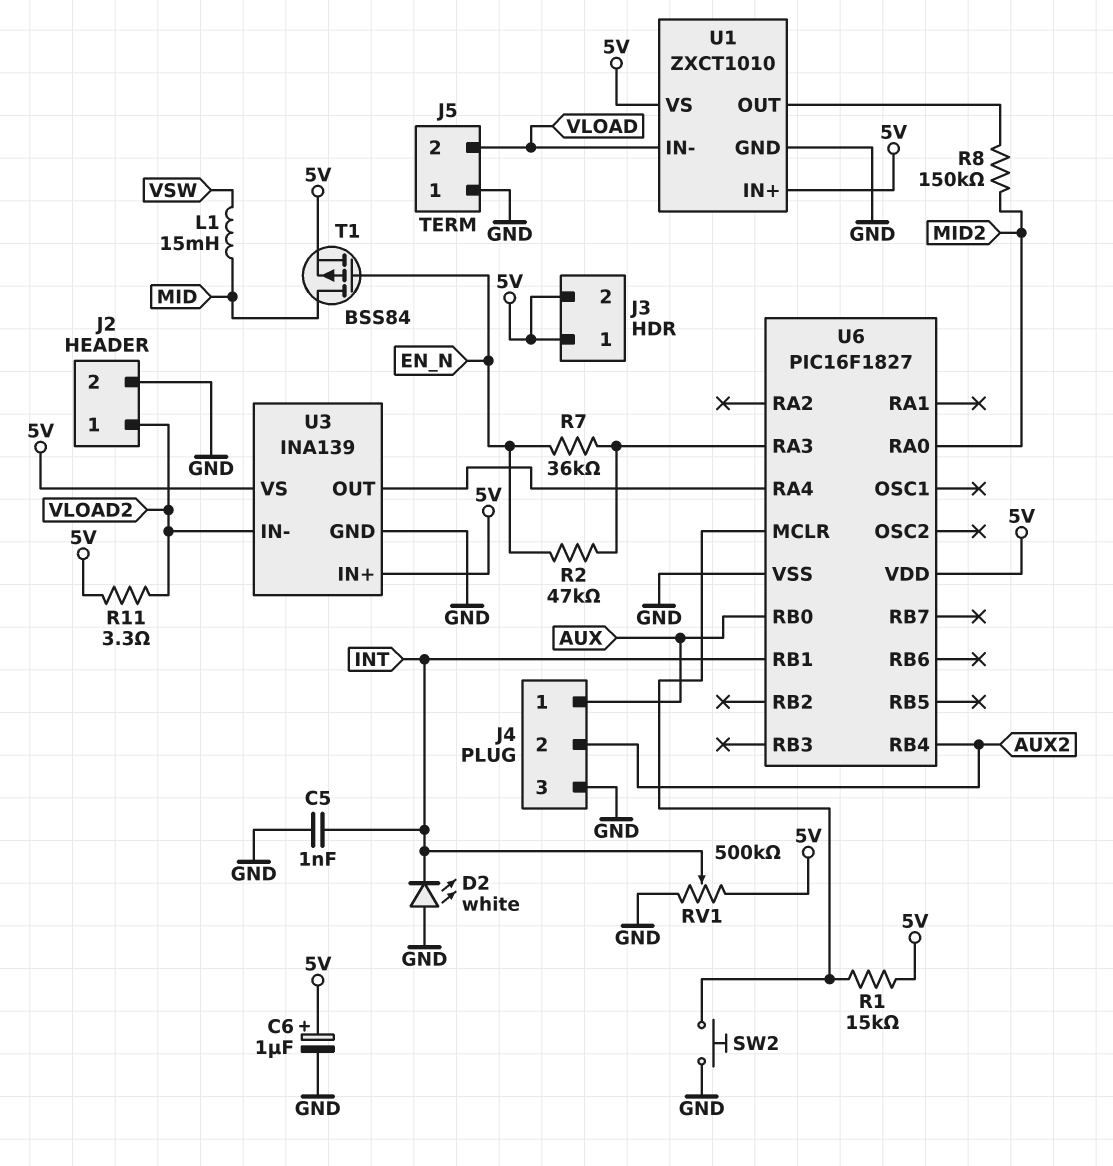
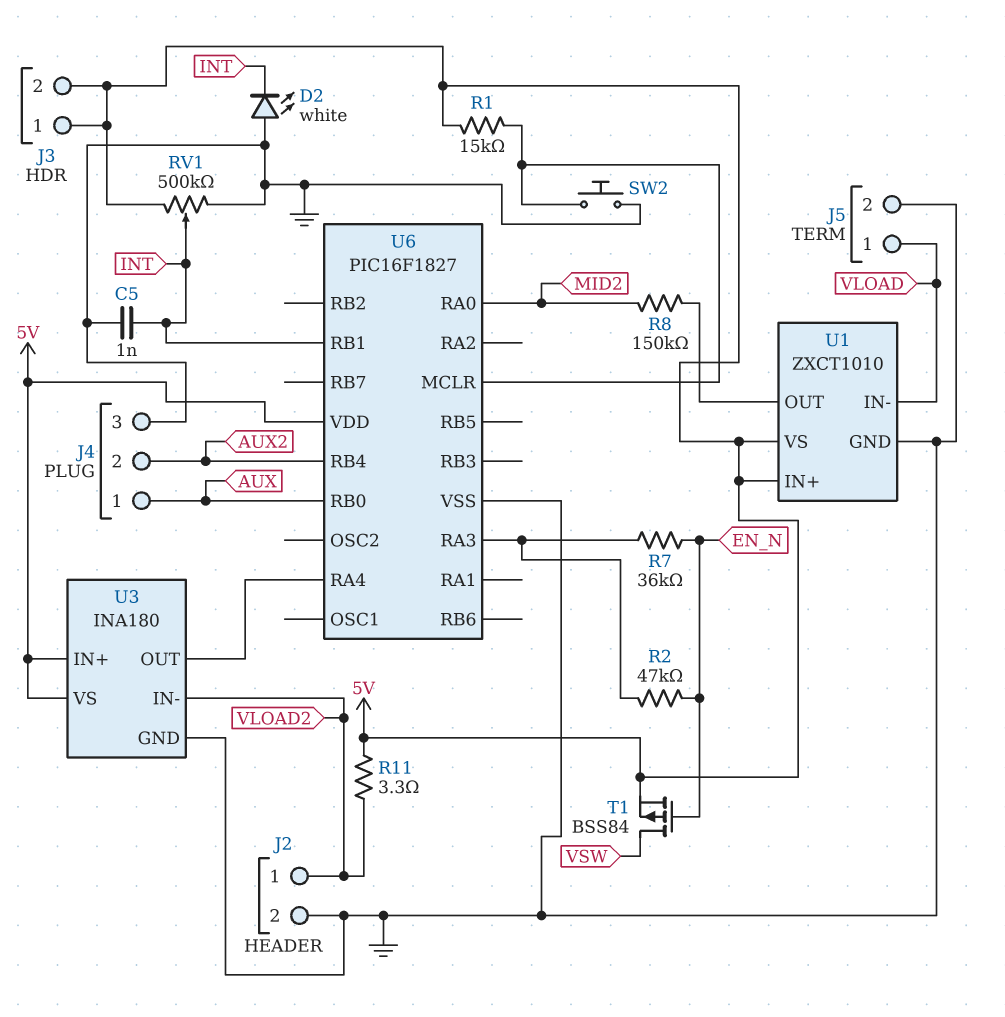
C6: 1uF (plus 5V, minus GND) -> none
J5 pin 1: GND -> VLOAD
J5 pin 2: VLOAD -> GND
L1: 15mH (MID, VSW) -> none
T1: PMOS BSS84 (G EN_N, D MID, S 5V) -> PMOS BSS84 (G EN_N, D VSW, S 5V)
U3: INA139 -> INA180

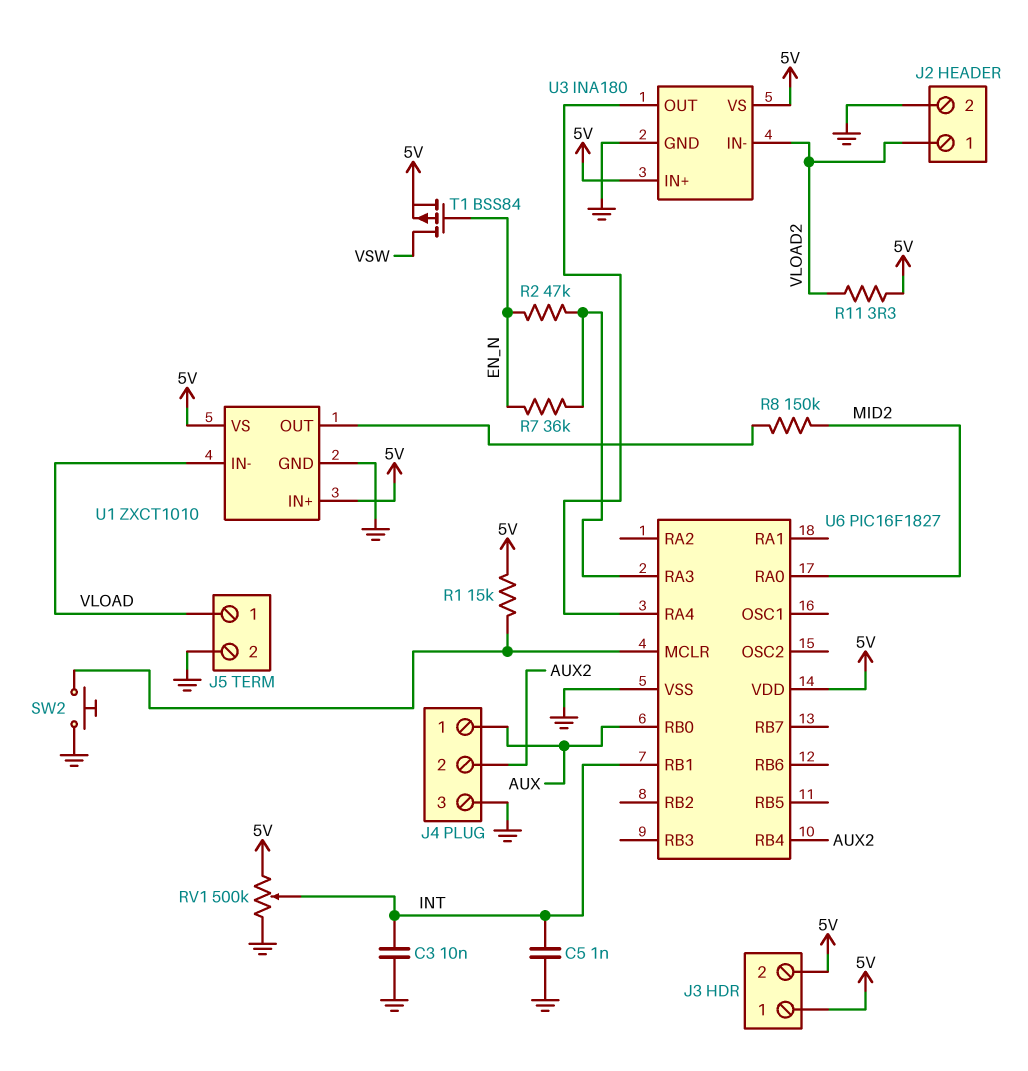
C3: none -> 10nF (GND, INT)
D2: LED white (A GND, K INT) -> none

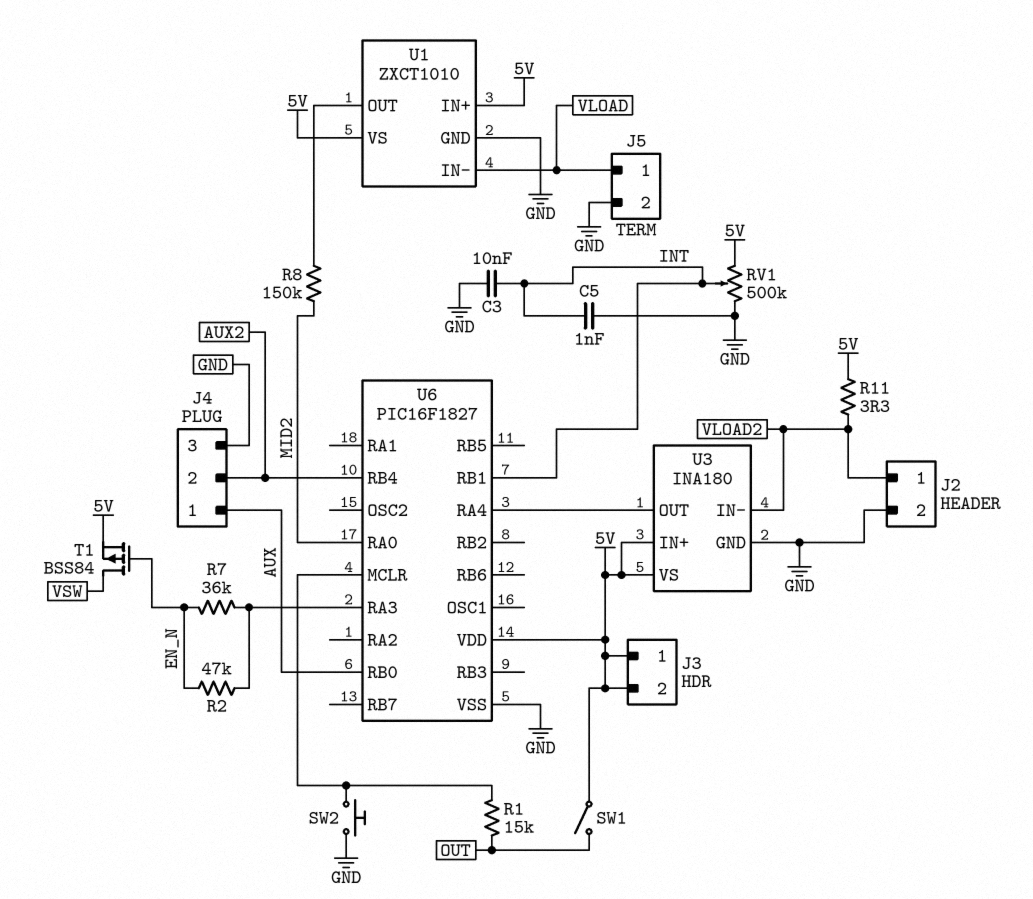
R1: 15k (5V, U6/MCLR) -> 15k (OUT, U6/MCLR)
SW1: none -> switch (5V, OUT)

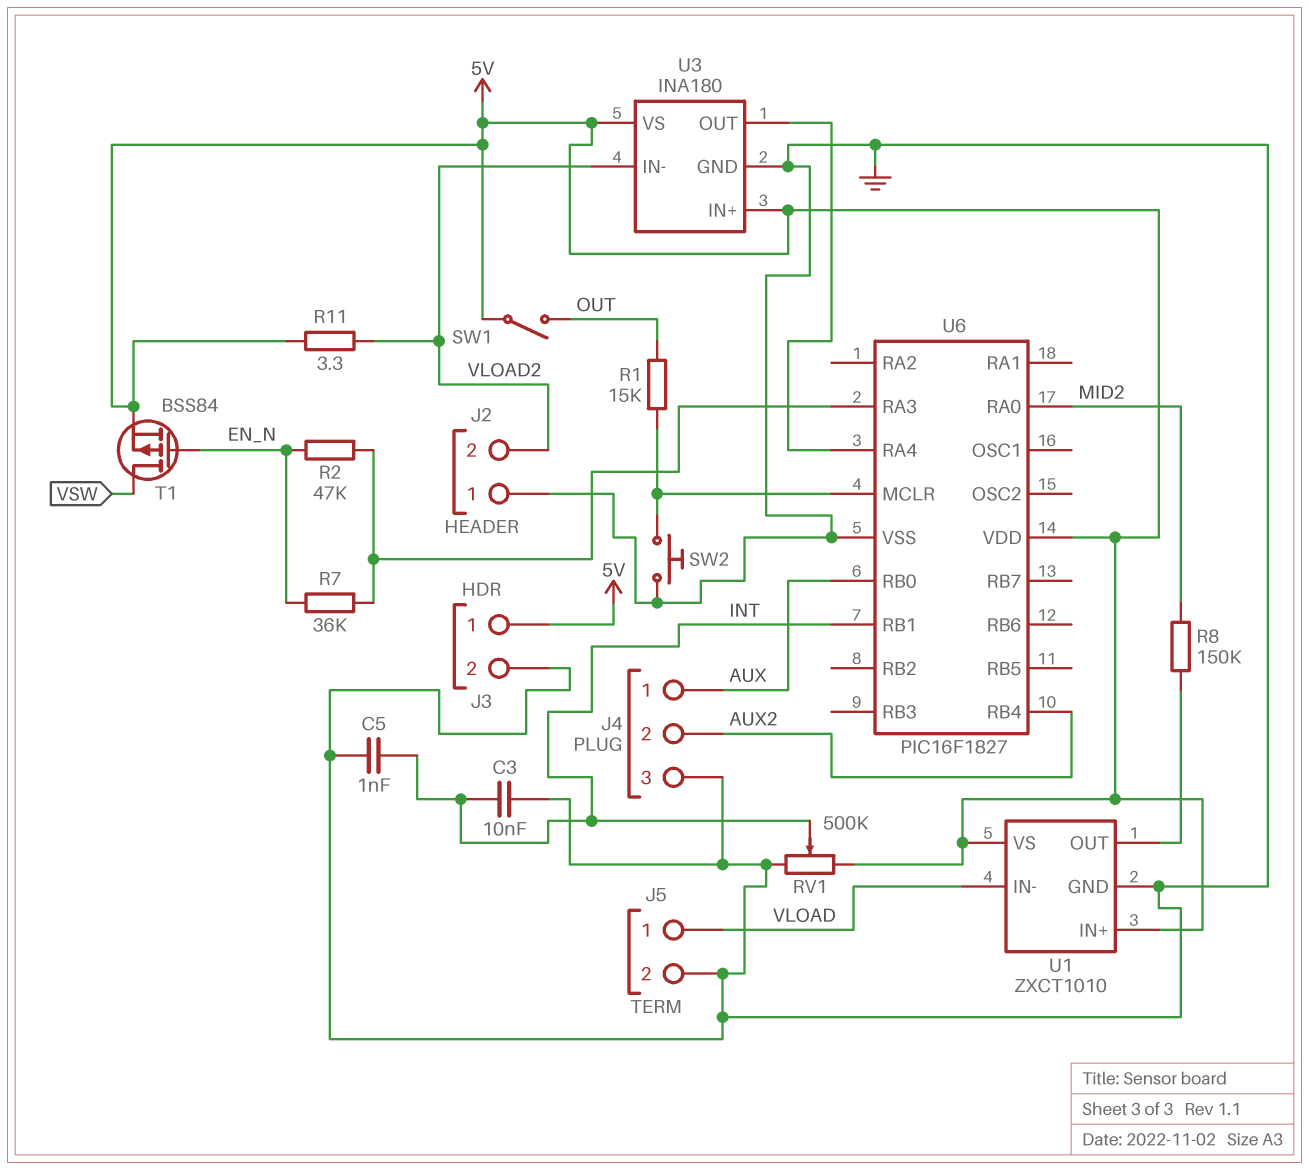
J2 pin 1: VLOAD2 -> GND
J2 pin 2: GND -> VLOAD2
J3 pin 2: 5V -> GND

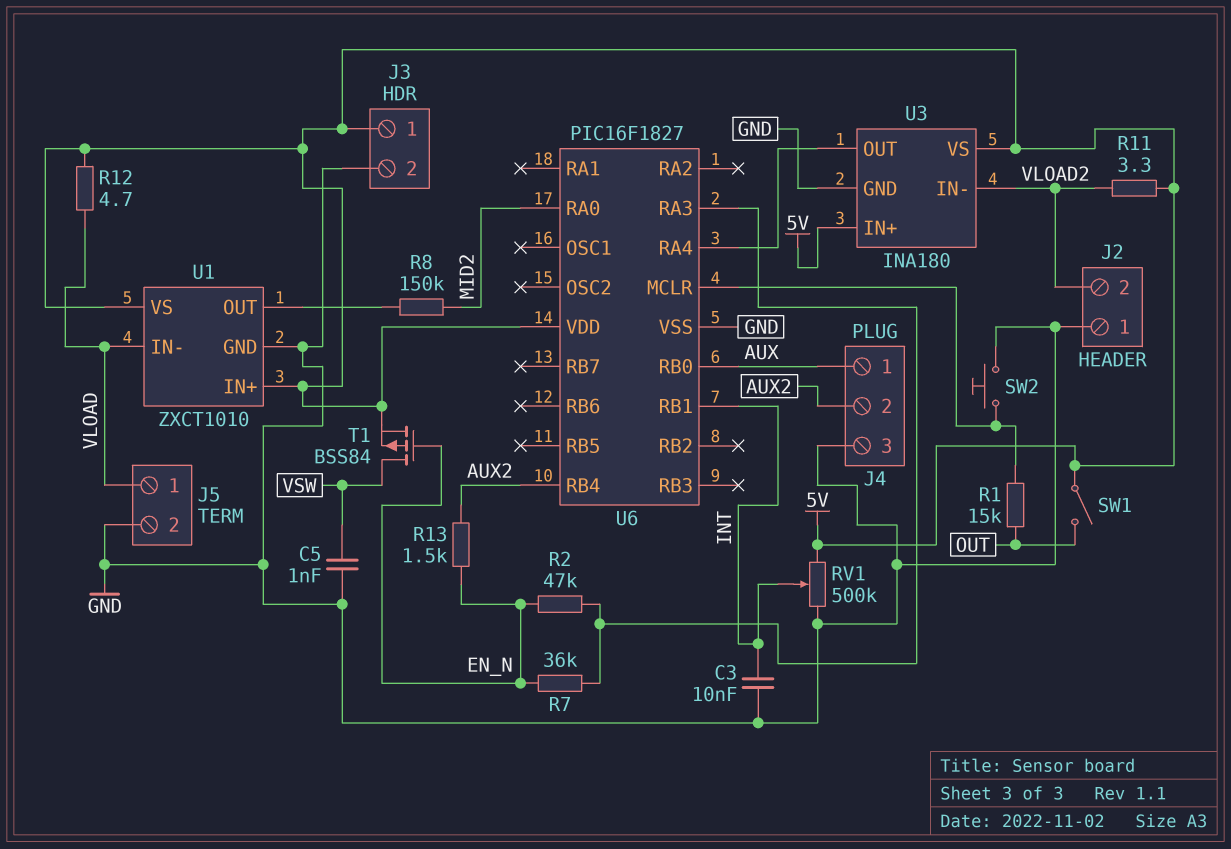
C5: 1nF (GND, INT) -> 1nF (GND, VSW)
R12: none -> 4.7 (5V, VLOAD)
R13: none -> 1.5k (AUX2, EN_N)

